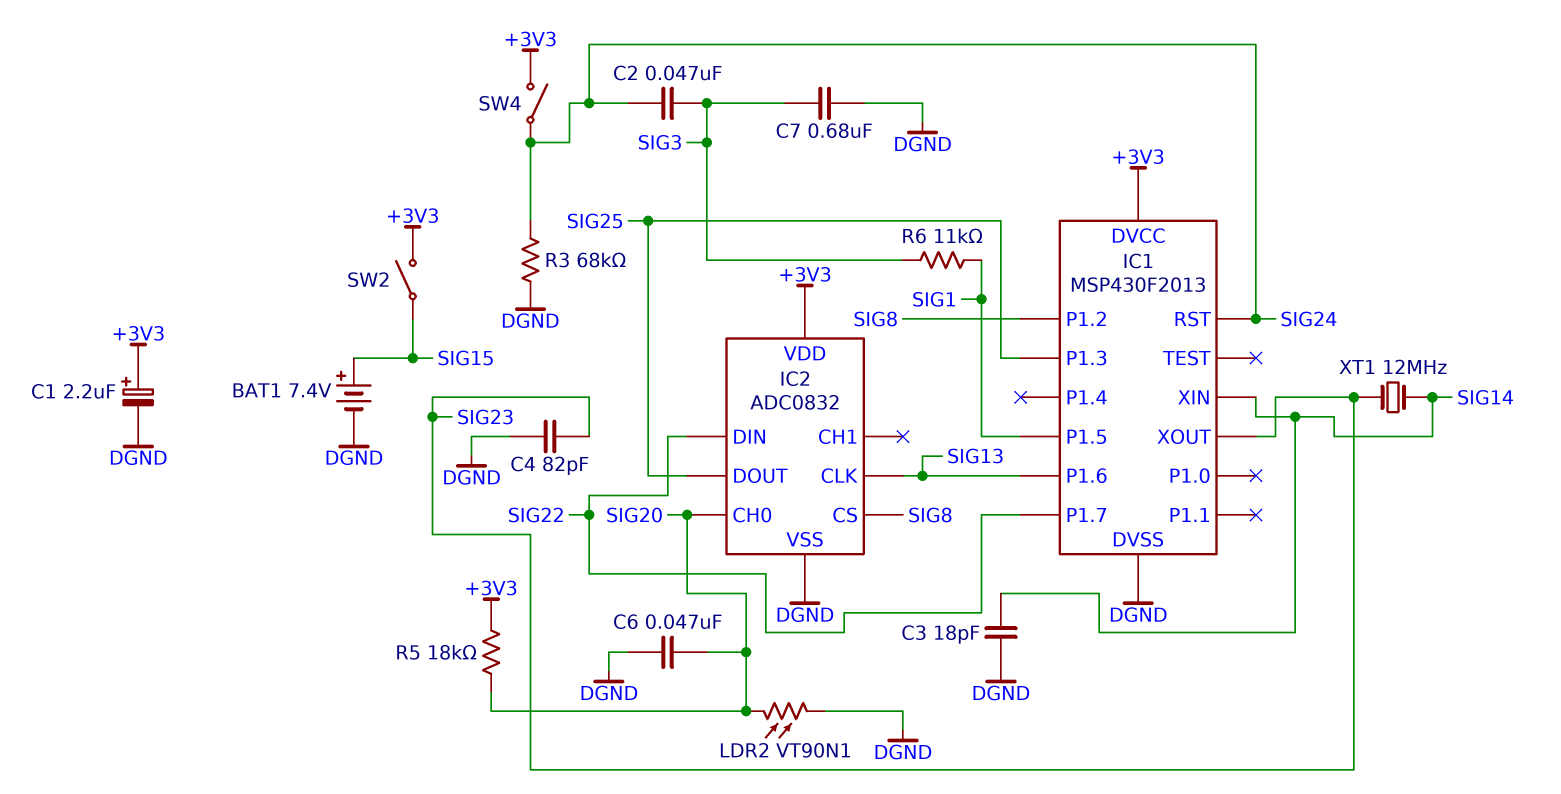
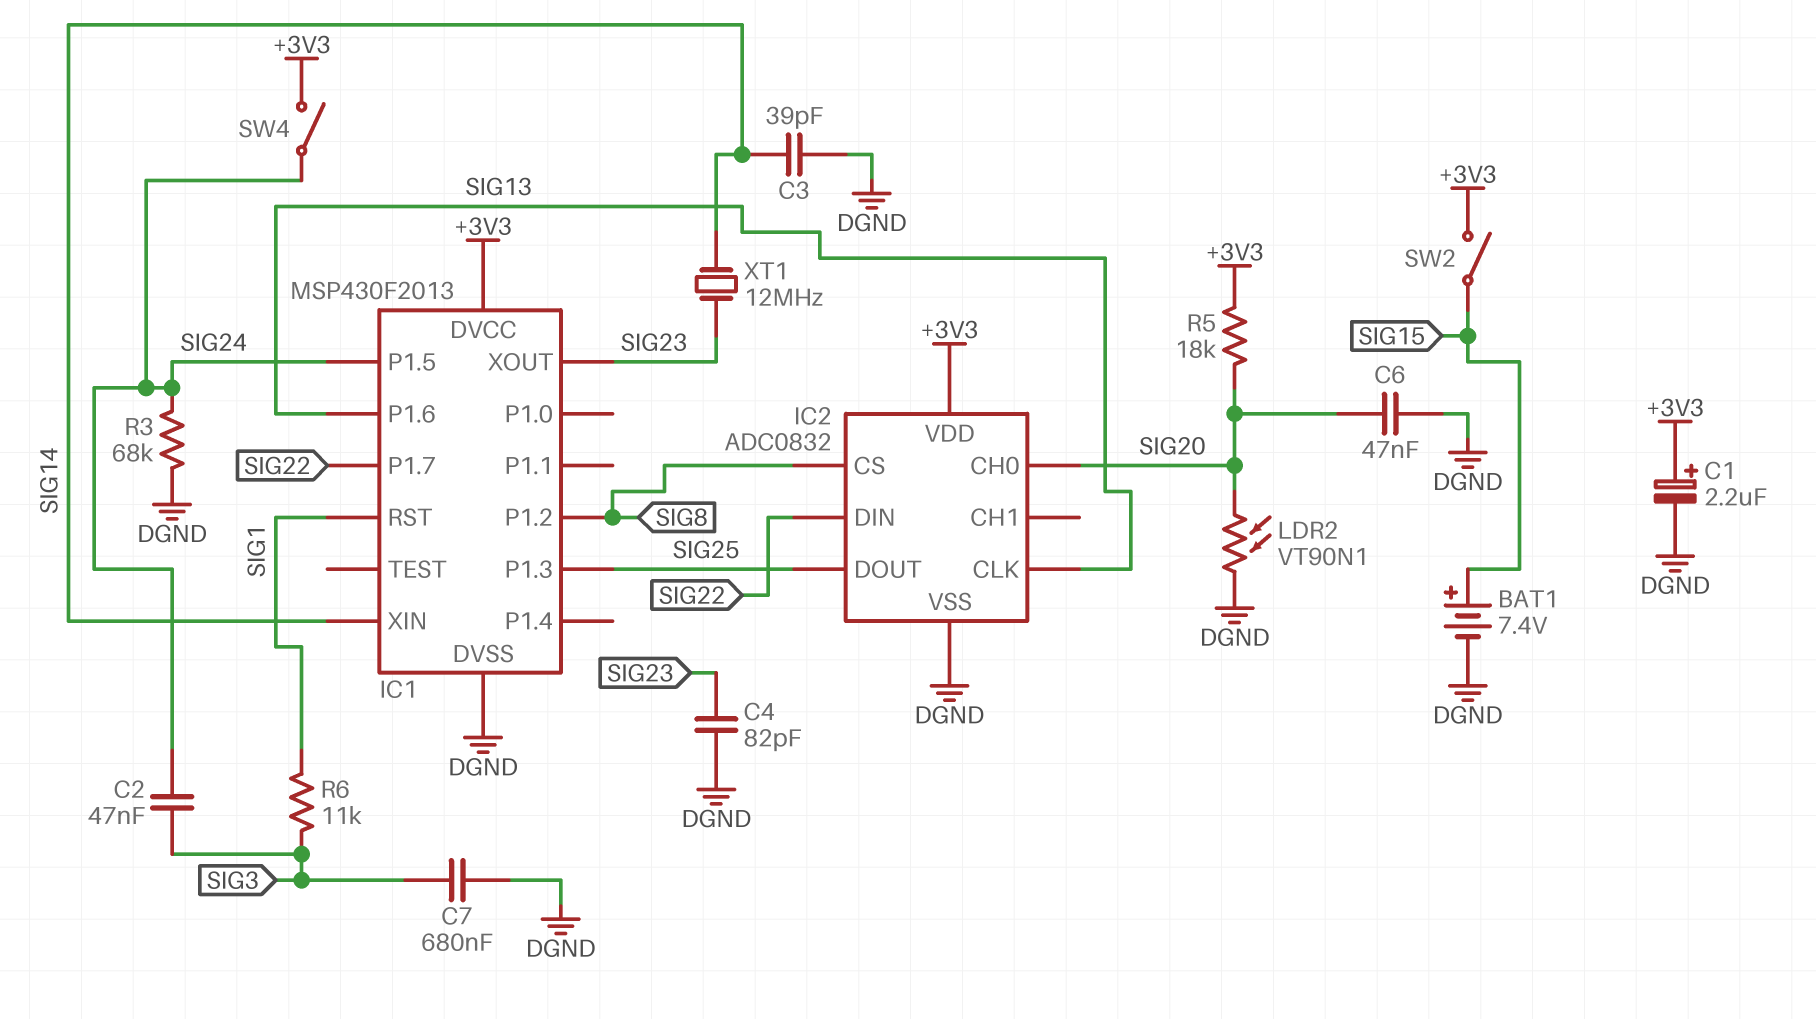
C3: 18pF (DGND, SIG14) -> 39pF (DGND, SIG14)
IC1 pin P1.5: SIG1 -> SIG24
IC1 pin RST: SIG24 -> SIG1

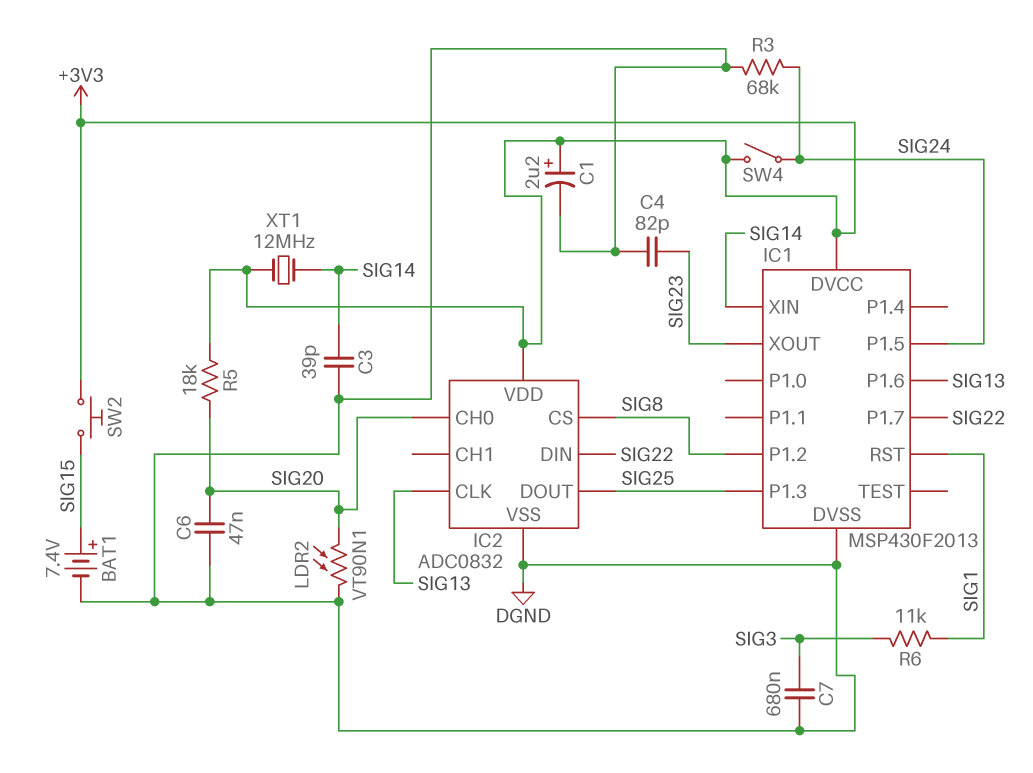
C2: 47nF (SIG3, SIG24) -> none
SW2: switch (+3V3, SIG15) -> button (+3V3, SIG15)
XT1: 12MHz (SIG14, SIG23) -> 12MHz (+3V3, SIG14)

